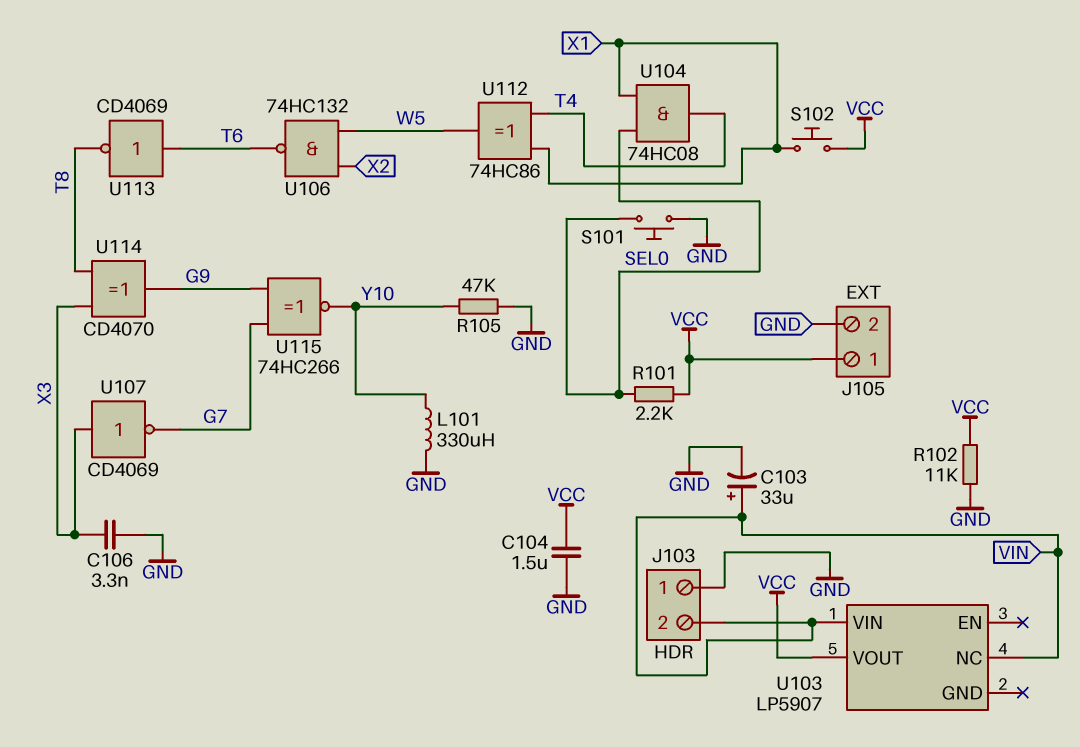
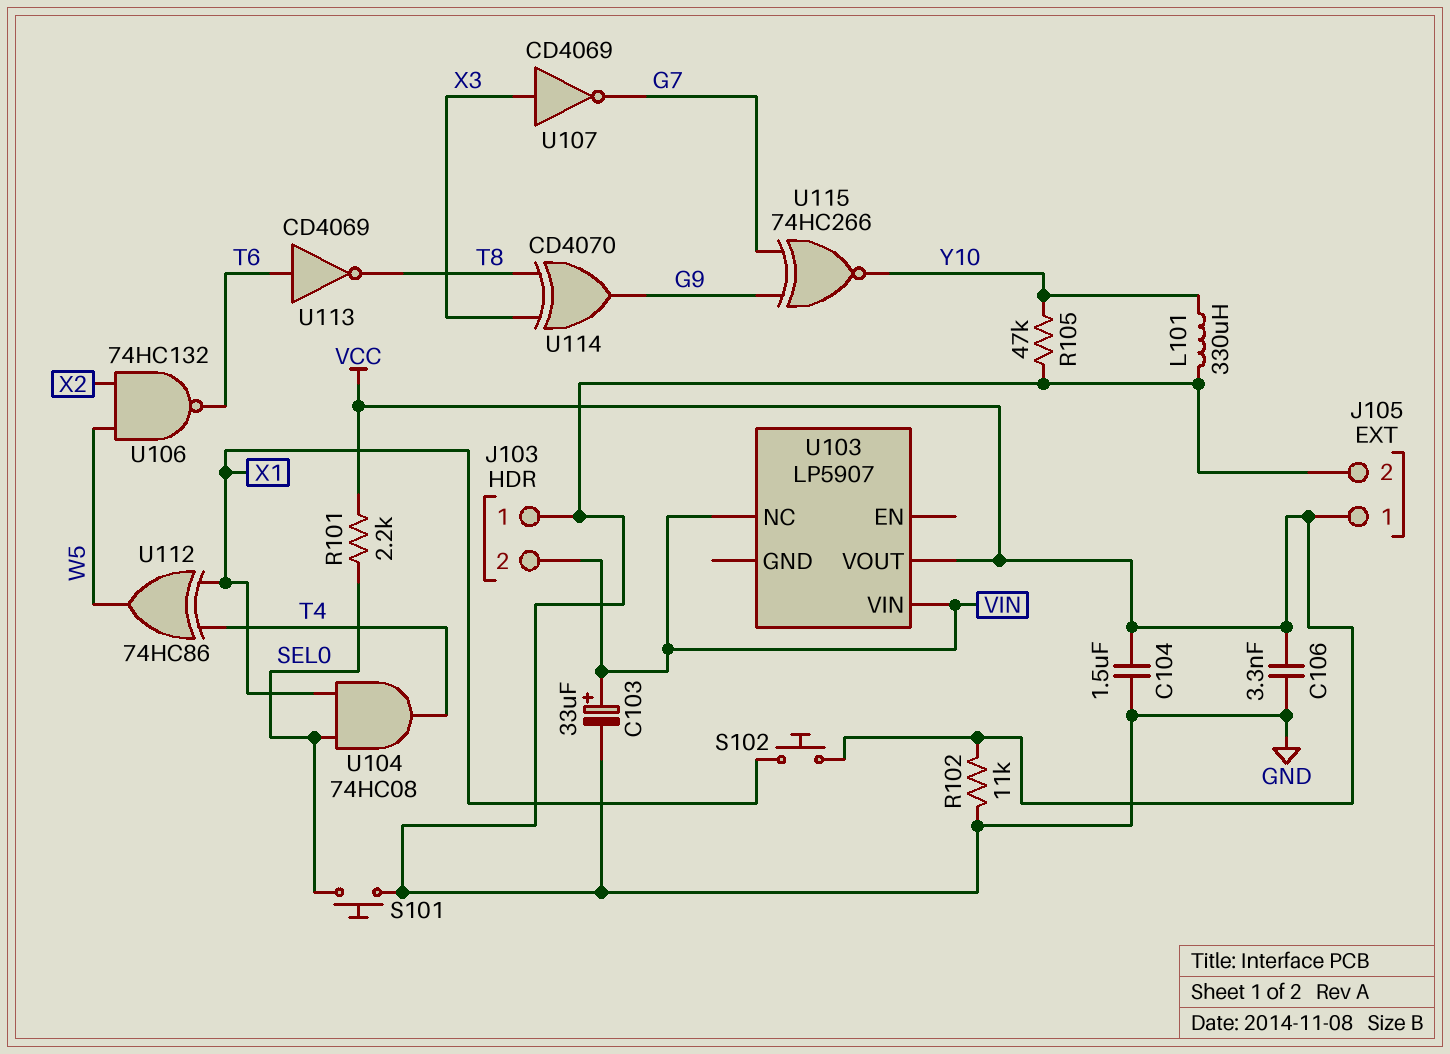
C106: 3.3nF (GND, X3) -> 3.3nF (GND, VCC)

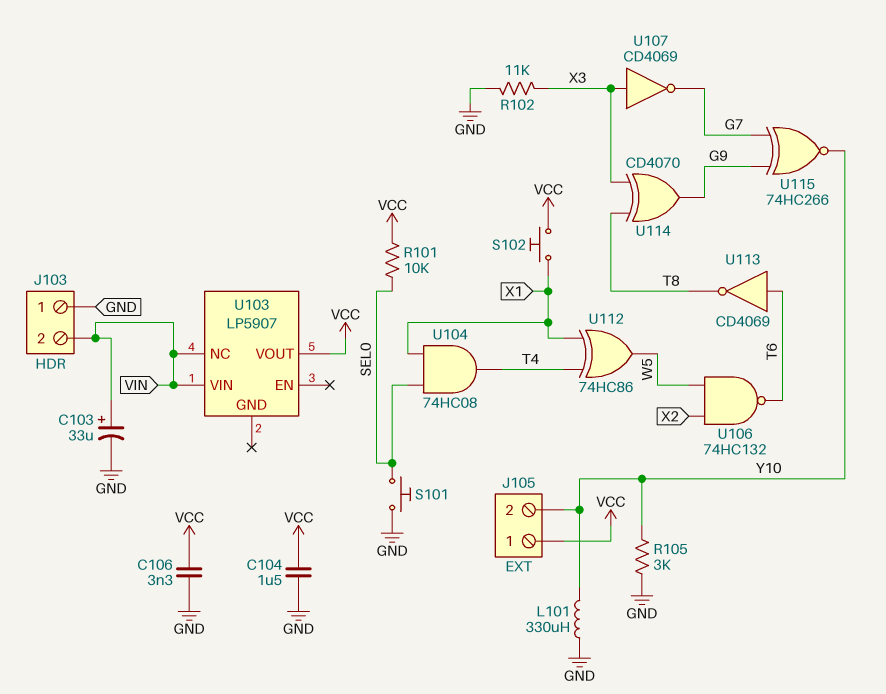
J105 pin 2: GND -> Y10
R101: 2.2k (SEL0, VCC) -> 10k (SEL0, VCC)
R102: 11k (GND, VCC) -> 11k (GND, X3)
R105: 47k (GND, Y10) -> 3k (GND, Y10)

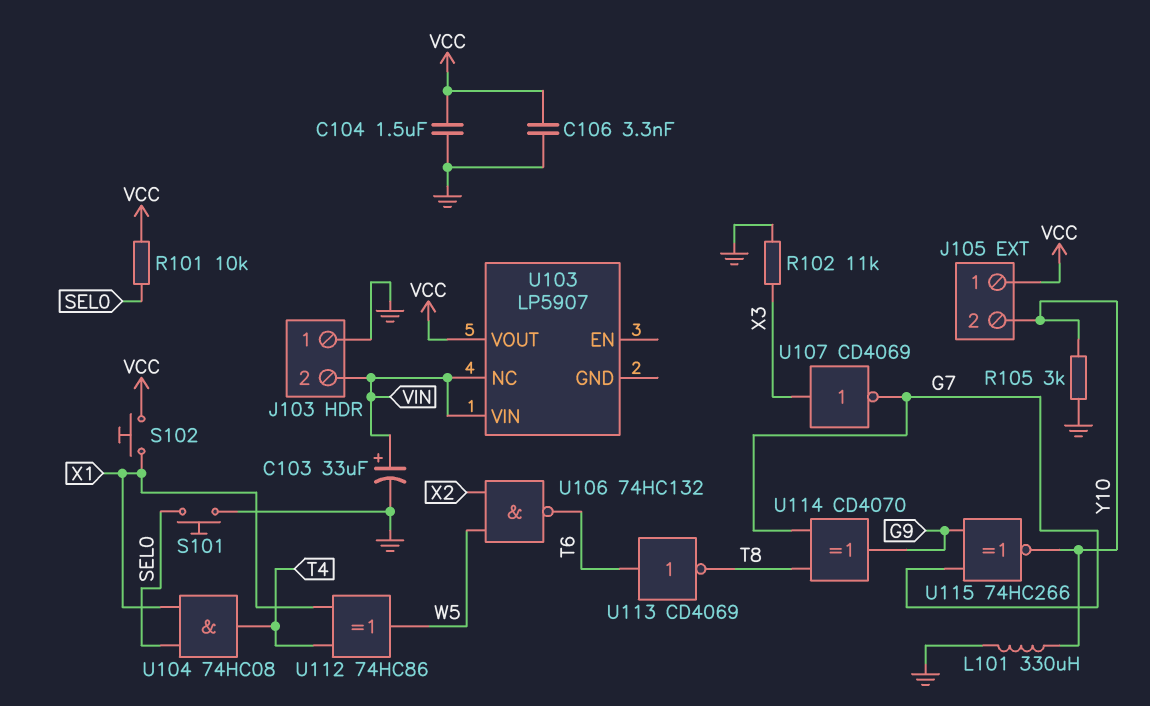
U114: XOR CD4070 (in T8, in X3, out G9) -> XOR CD4070 (in G7, in T8, out G9)

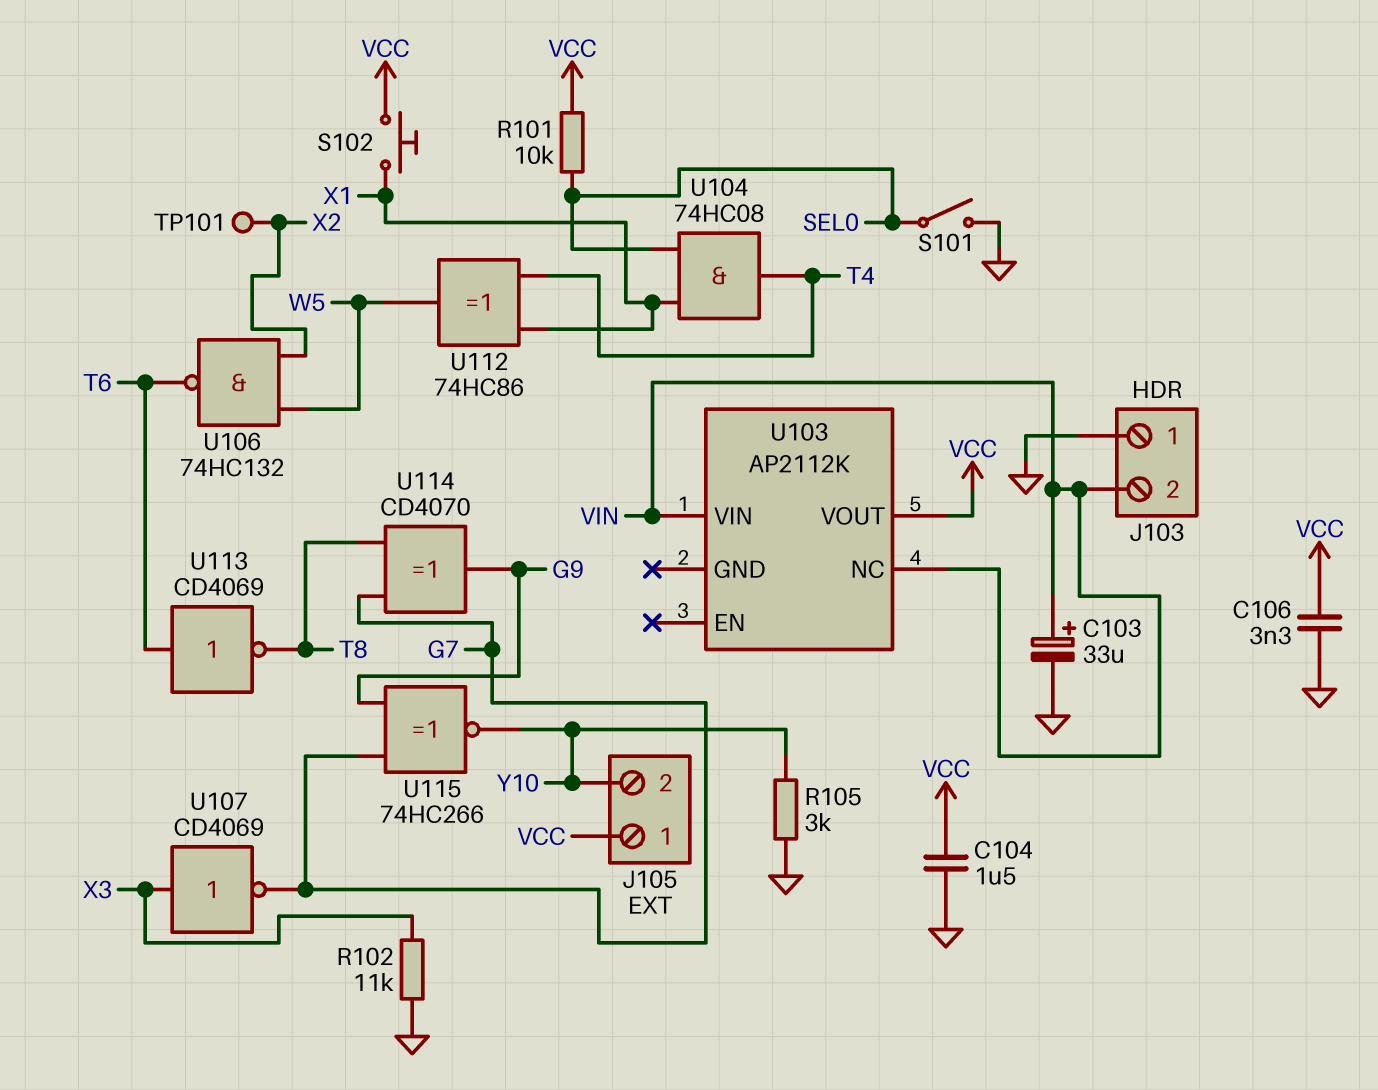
L101: 330uH (GND, Y10) -> none
S101: button (GND, SEL0) -> switch (GND, SEL0)
TP101: none -> test point (X2)
U103: LP5907 -> AP2112K

